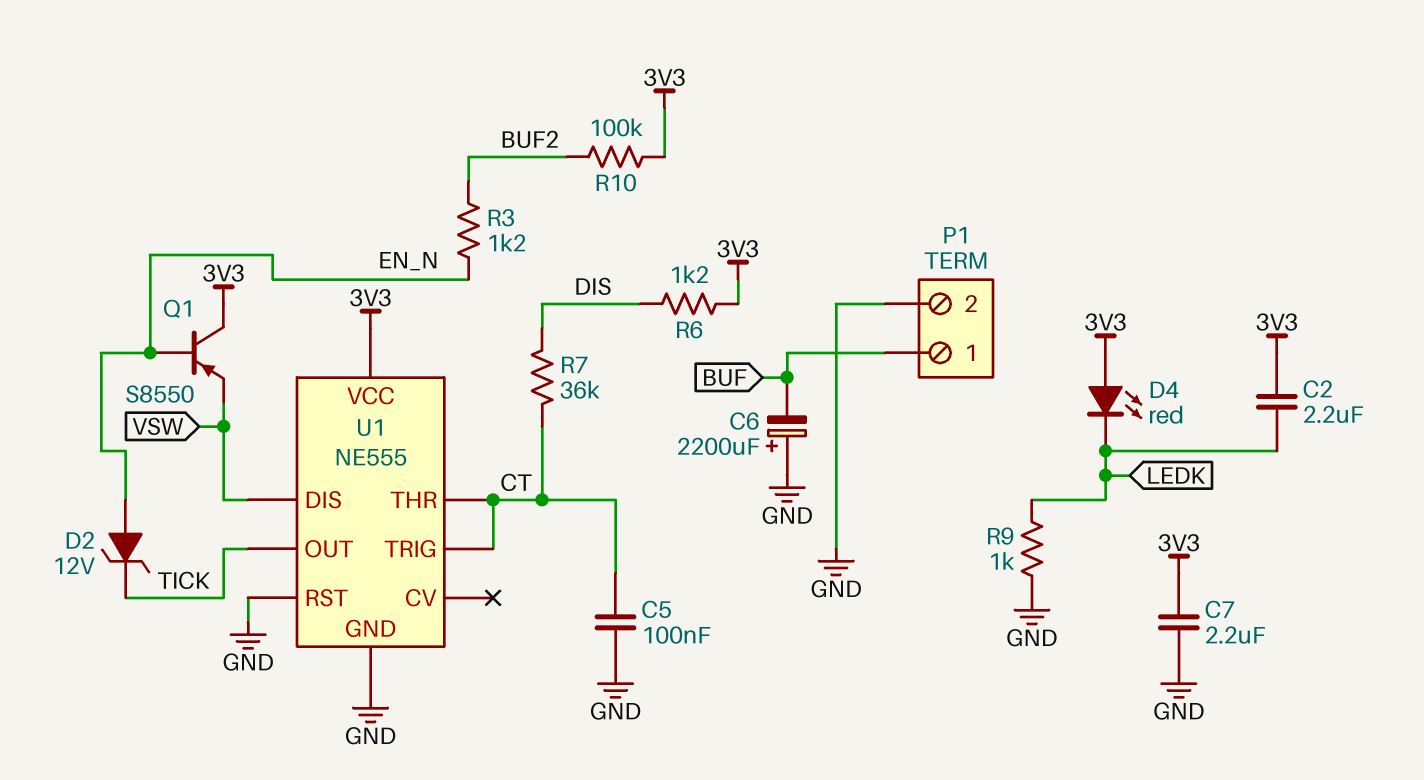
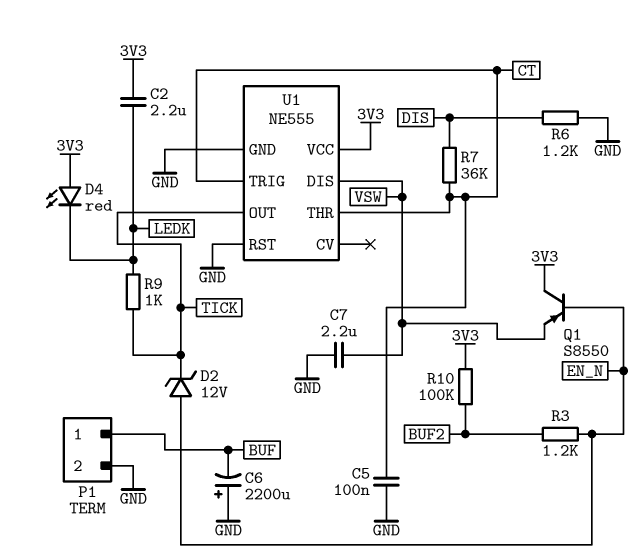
C7: 2.2uF (3V3, GND) -> 2.2uF (GND, VSW)
R6: 1.2k (3V3, DIS) -> 1.2k (DIS, GND)
R9: 1k (GND, LEDK) -> 1k (LEDK, TICK)

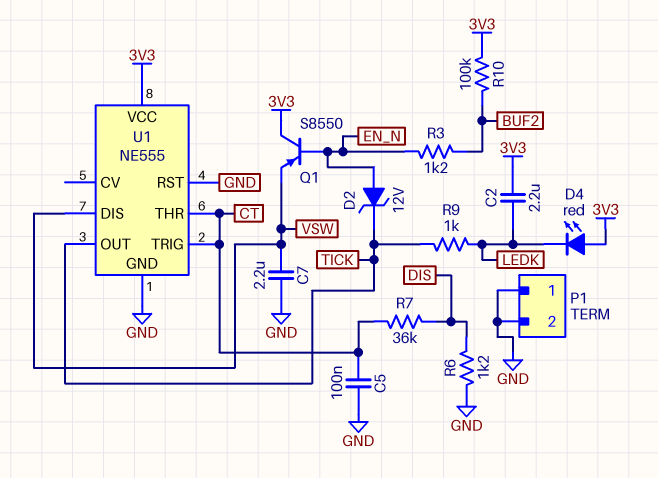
C6: 2200uF (plus GND, minus BUF) -> none
P1 pin 1: BUF -> GND

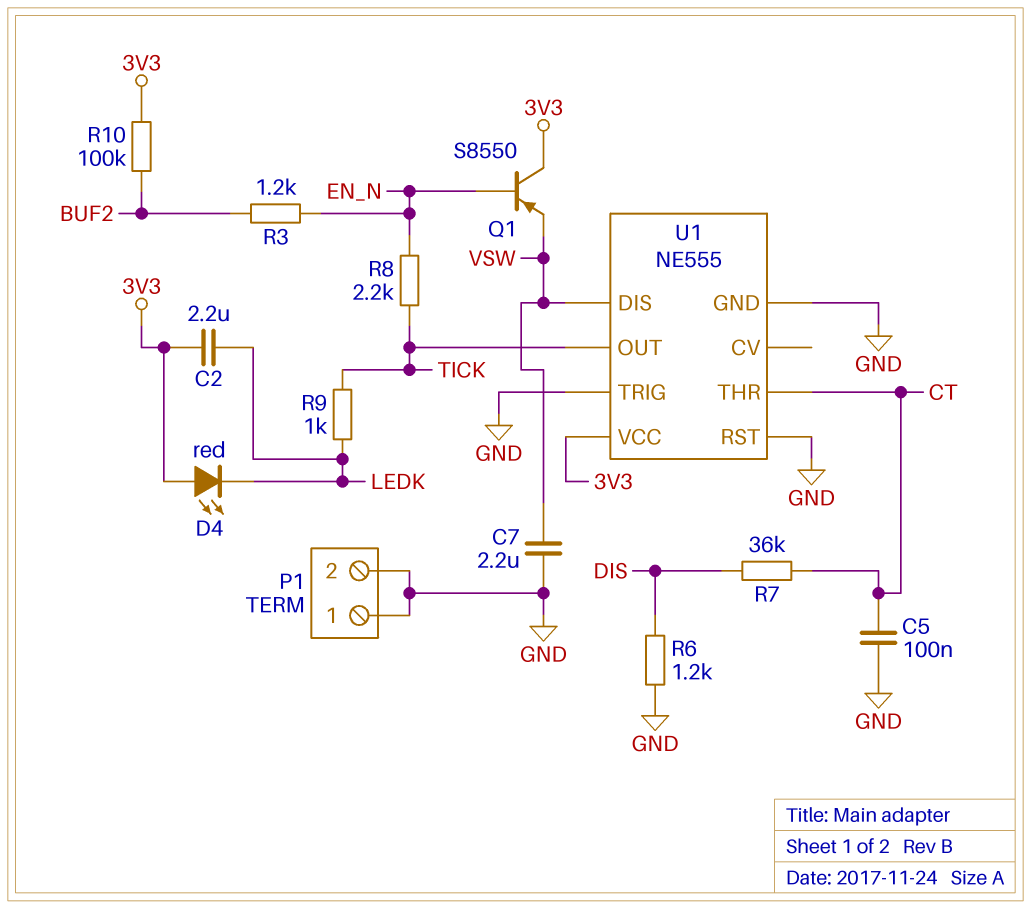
D2: zener 12V (A EN_N, K TICK) -> none
R8: none -> 2.2k (EN_N, TICK)
U1 pin TRIG: CT -> GND

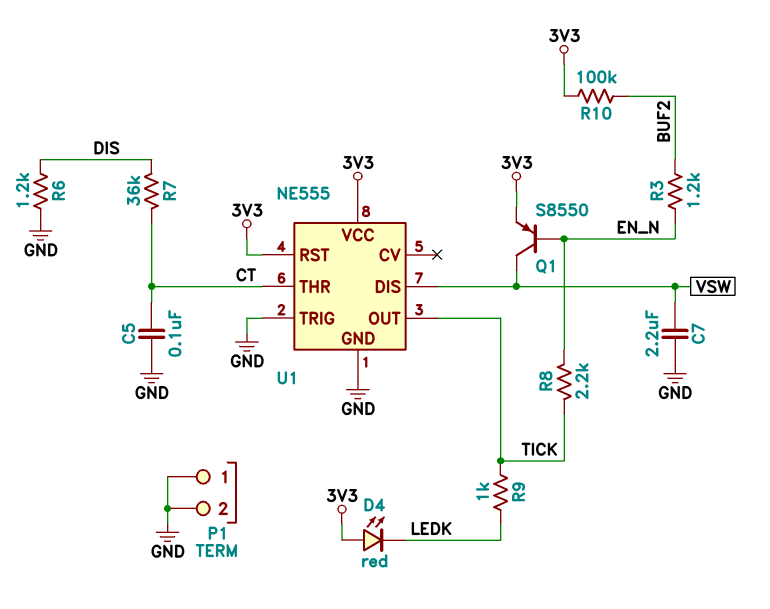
C2: 2.2uF (3V3, LEDK) -> none
Q1: PNP S8550 (B EN_N, C 3V3, E VSW) -> PNP S8550 (B EN_N, C VSW, E 3V3)
U1 pin RST: GND -> 3V3

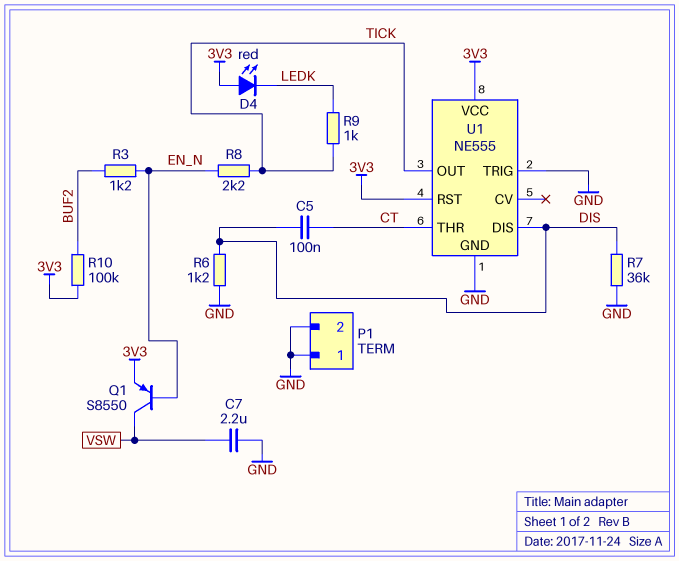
C5: 100nF (CT, GND) -> 100nF (CT, DIS)
R7: 36k (CT, DIS) -> 36k (DIS, GND)
U1 pin DIS: VSW -> DIS

